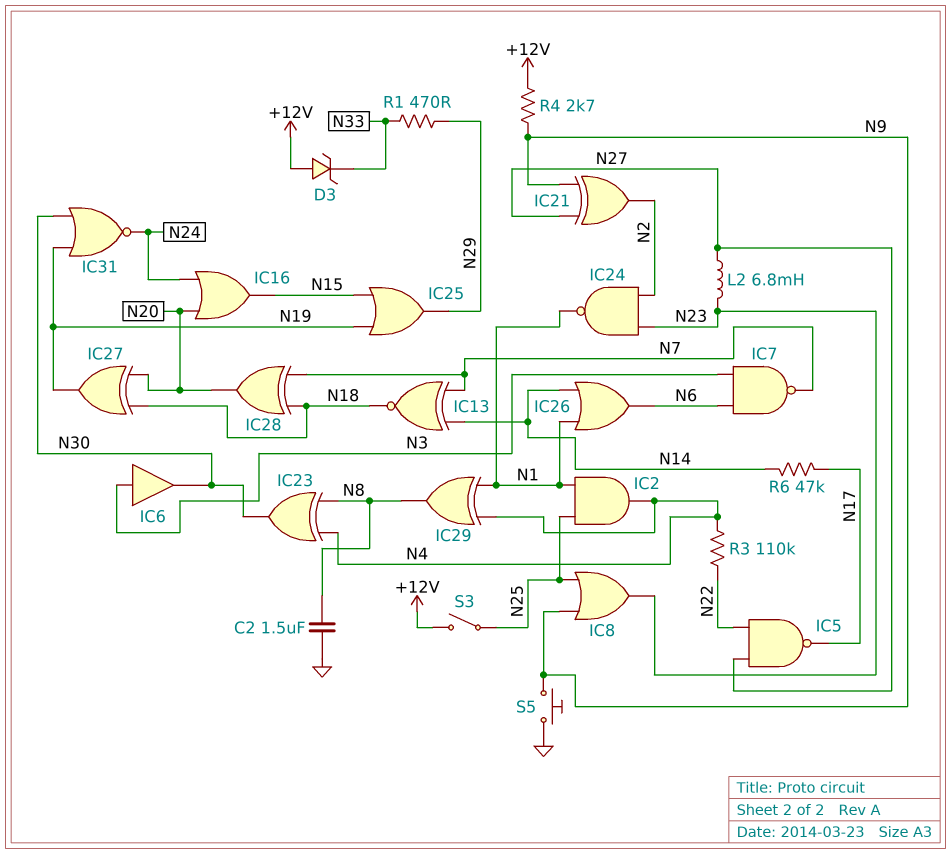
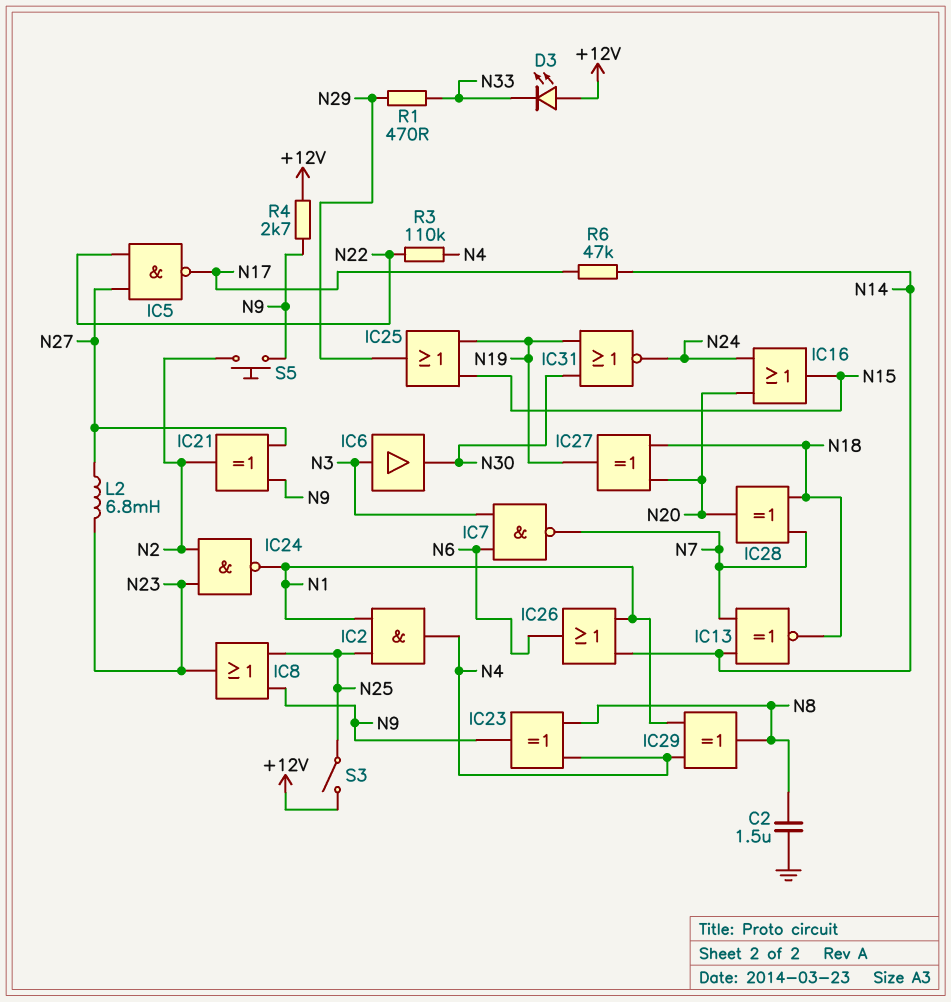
D3: zener (A +12V, K N33) -> LED (A +12V, K N33)
IC23: XOR (in N4, in N8, out N30) -> XOR (in N4, in N8, out N9)
S5: button (GND, N9) -> button (N2, N9)

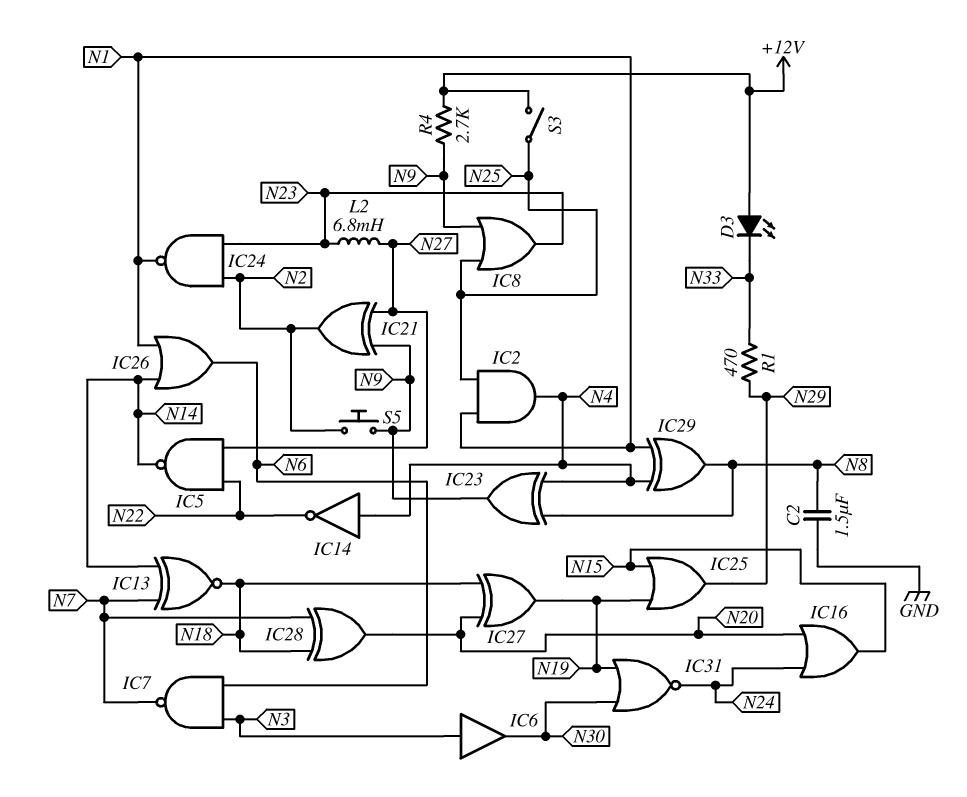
IC5: NAND (in N22, in N27, out N17) -> NAND (in N22, in N27, out N14)
IC14: none -> NOT (in N4, out N22)
R3: 110k (N4, N22) -> none
R6: 47k (N14, N17) -> none

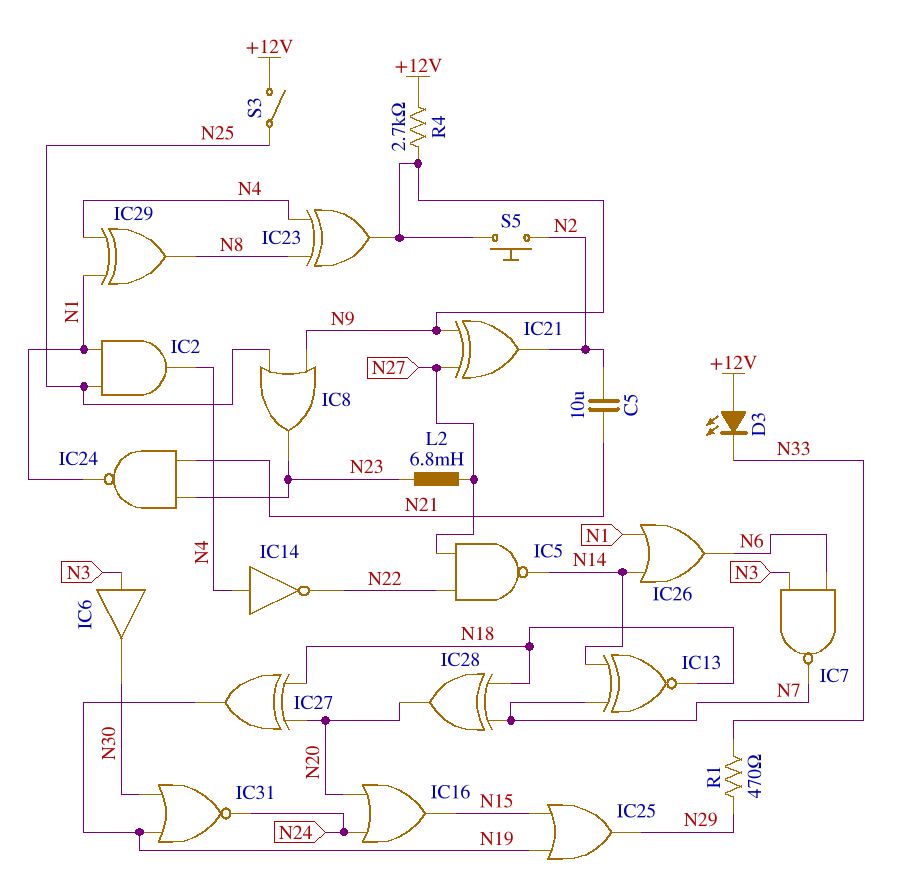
C2: 1.5uF (GND, N8) -> none
C5: none -> 10uF (N2, N21)
IC24: NAND (in N2, in N23, out N1) -> NAND (in N21, in N23, out N1)

